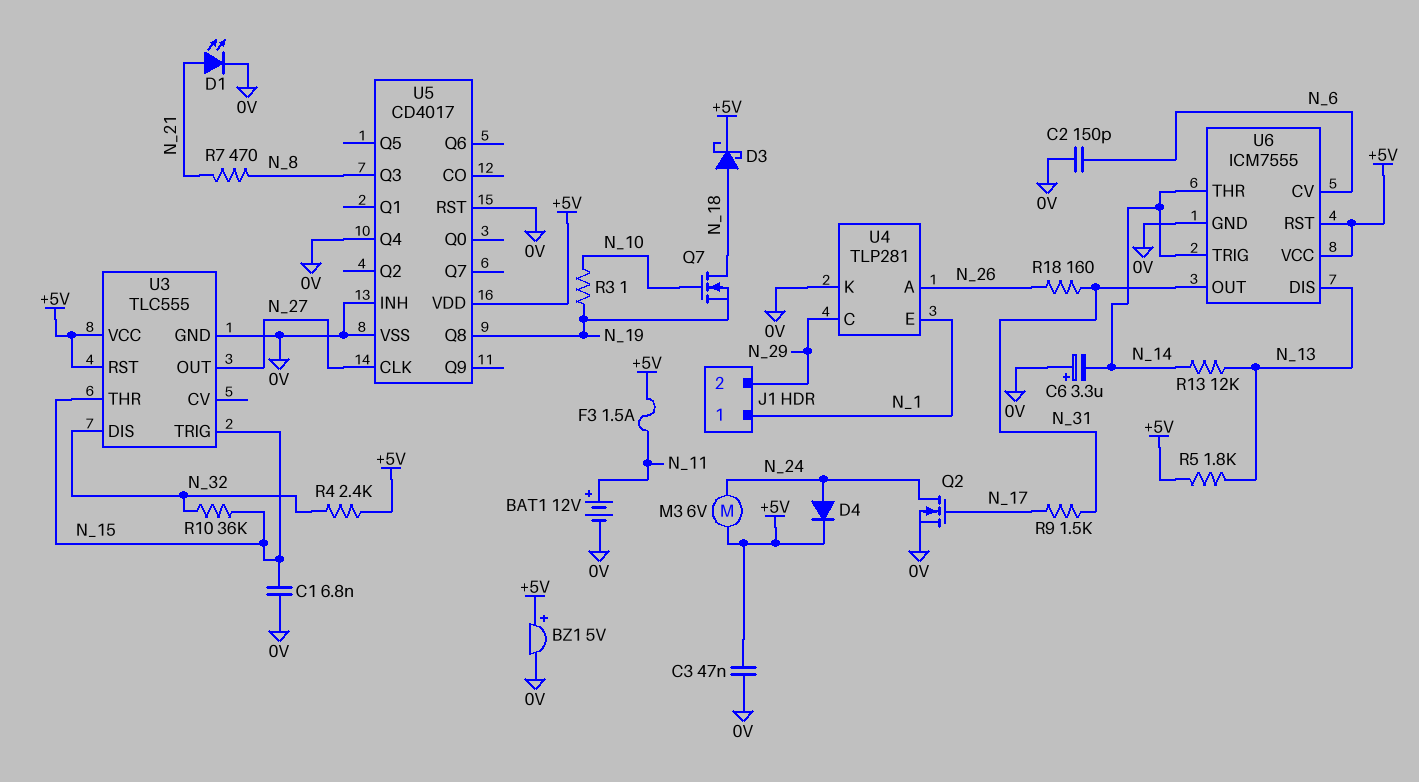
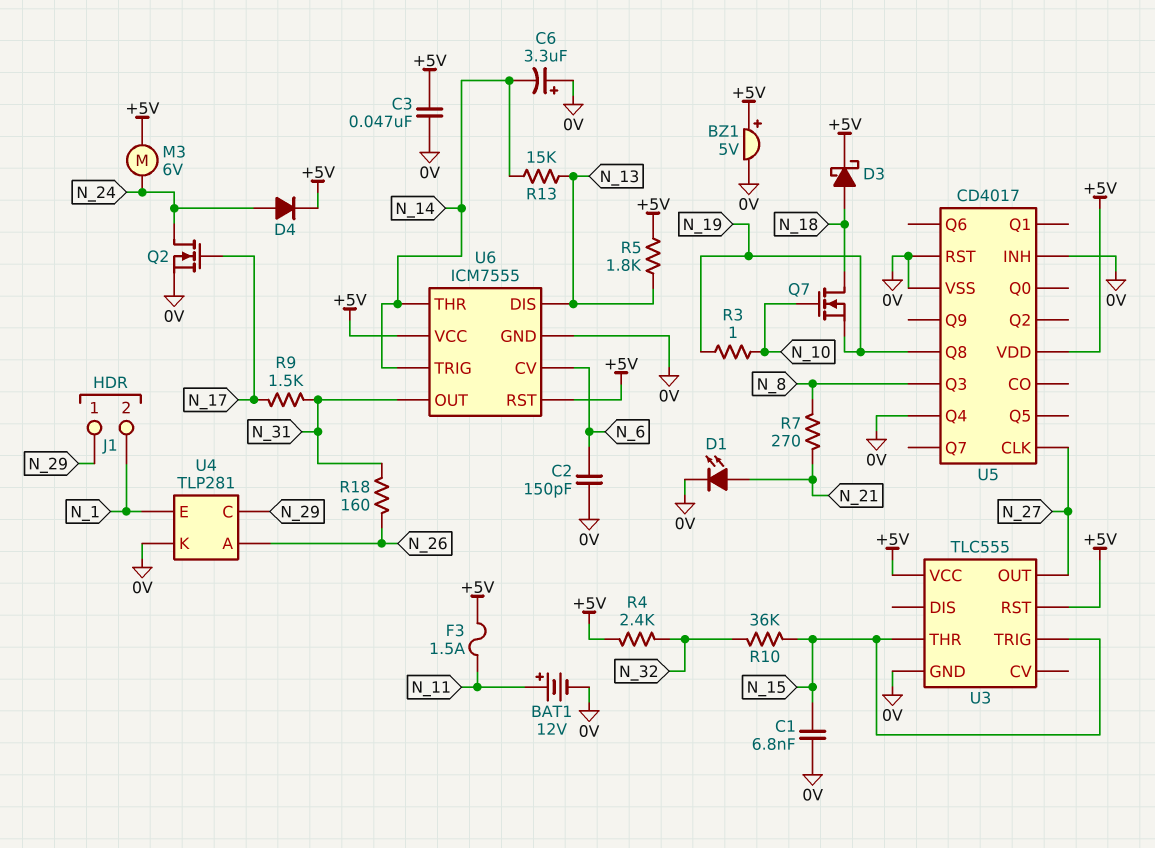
J1 pin 1: N_1 -> N_29
J1 pin 2: N_29 -> N_1
R7: 470 (N_8, N_21) -> 270 (N_8, N_21)
R13: 12k (N_13, N_14) -> 15k (N_13, N_14)
U3 pin DIS: N_32 -> none

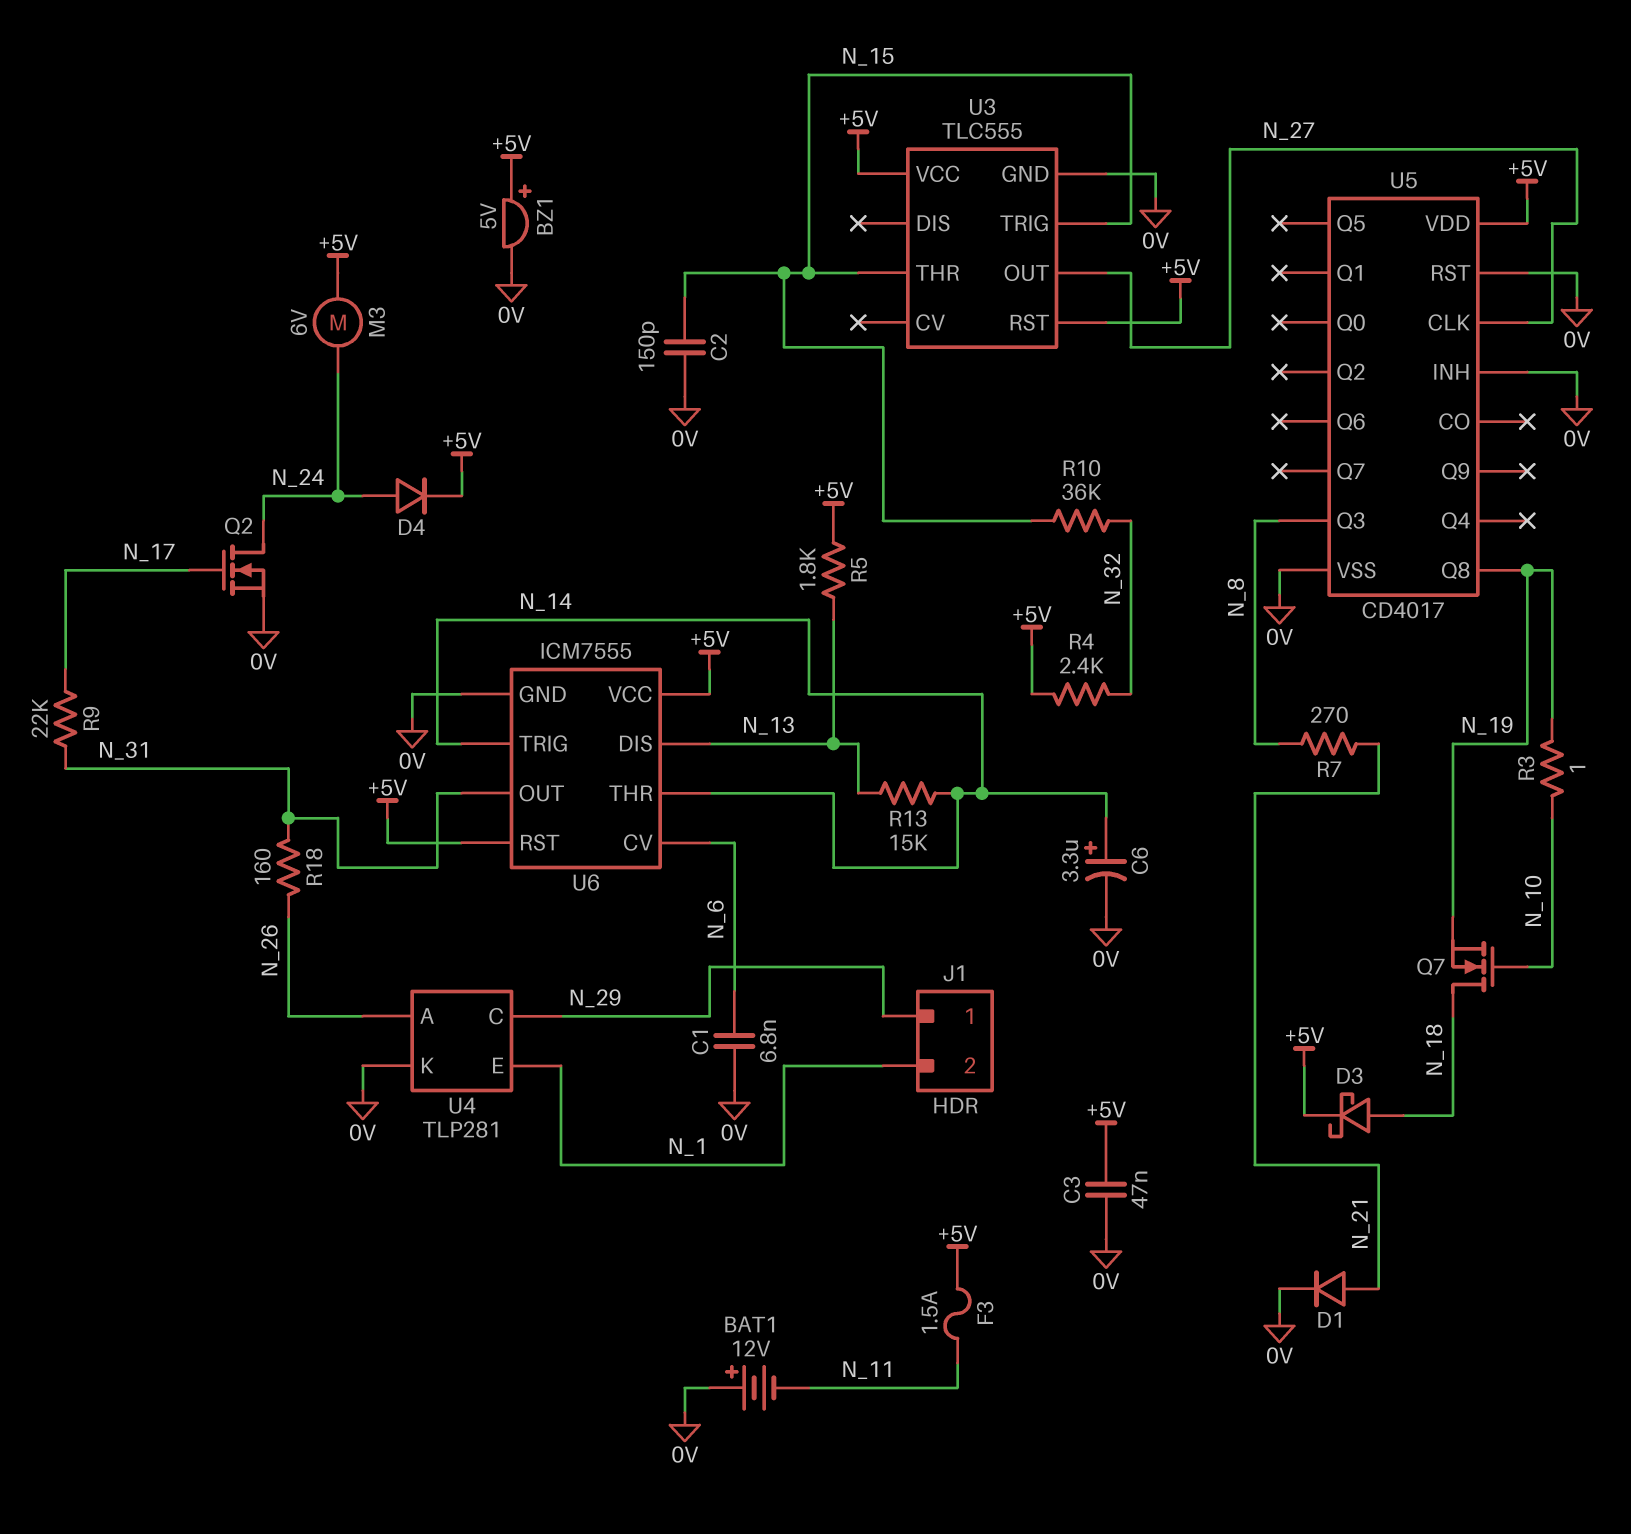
BAT1: 12V (plus N_11, minus 0V) -> 12V (plus 0V, minus N_11)
C1: 6.8nF (0V, N_15) -> 6.8nF (0V, N_6)
C2: 150pF (0V, N_6) -> 150pF (0V, N_15)
C6: 3.3uF (plus 0V, minus N_14) -> 3.3uF (plus N_14, minus 0V)
D1: LED (A N_21, K 0V) -> diode (A N_21, K 0V)
R9: 1.5k (N_17, N_31) -> 22k (N_17, N_31)
U5 pin Q4: 0V -> none

